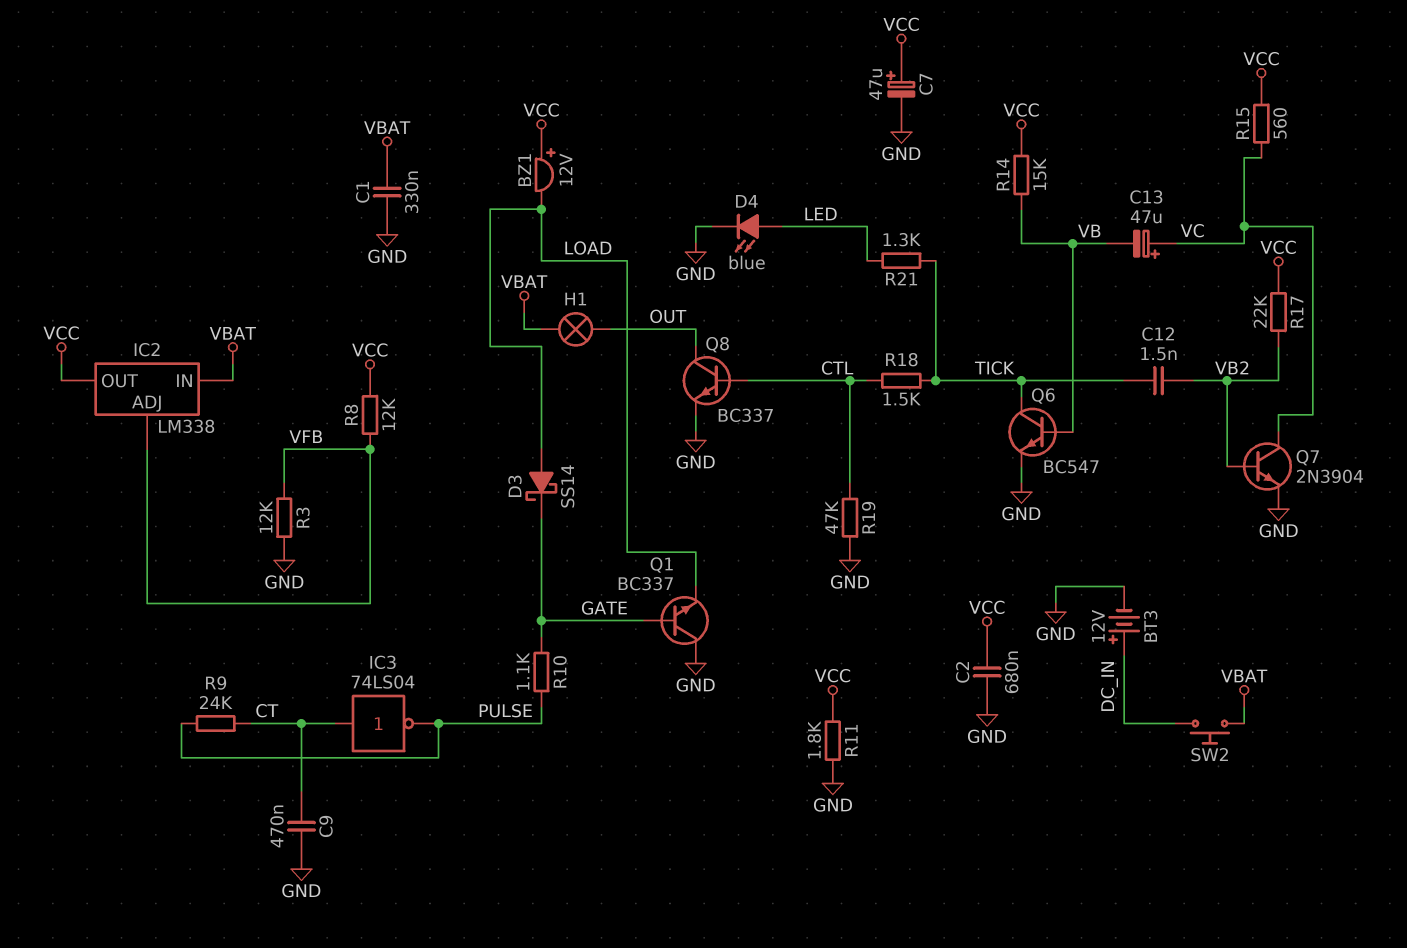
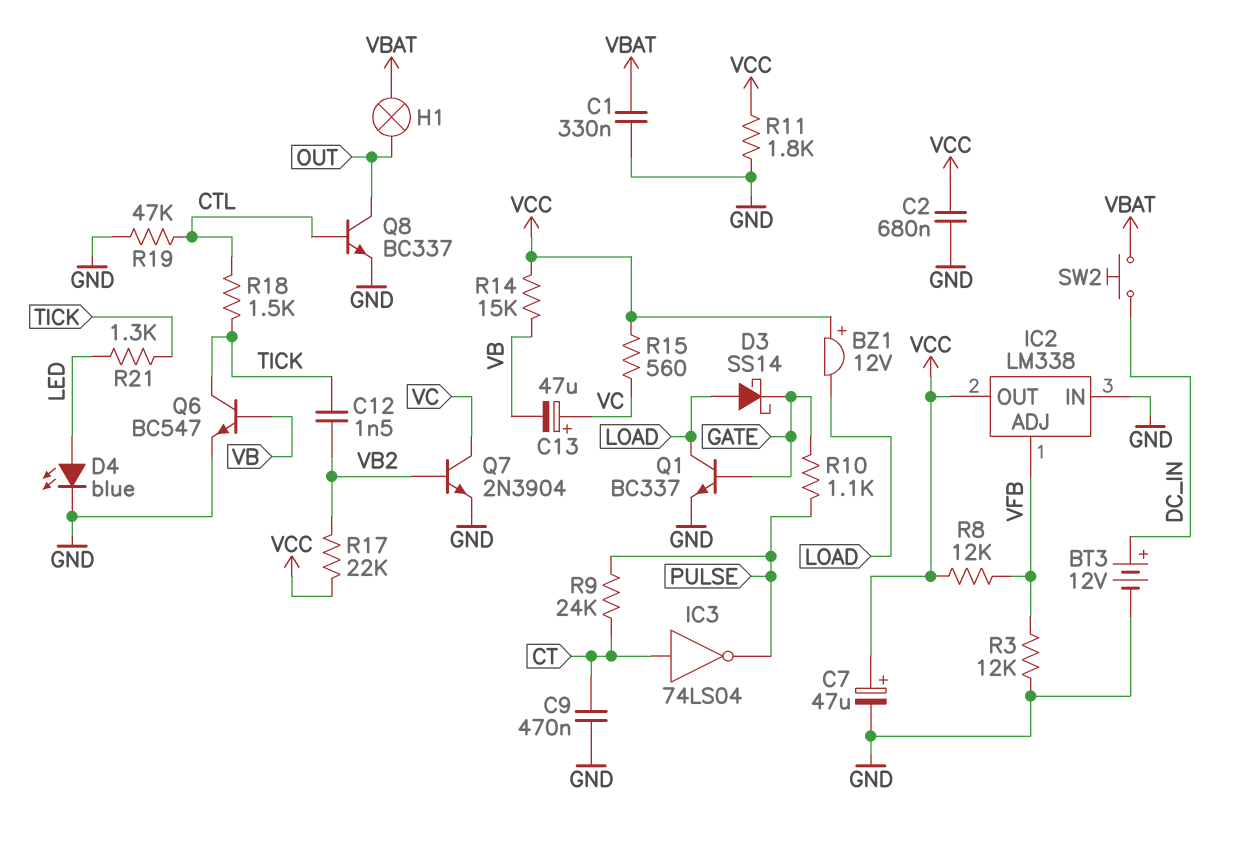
IC2 pin IN: VBAT -> GND
Q1: NPN BC337 (B GATE, C GND, E LOAD) -> NPN BC337 (B GATE, C LOAD, E GND)

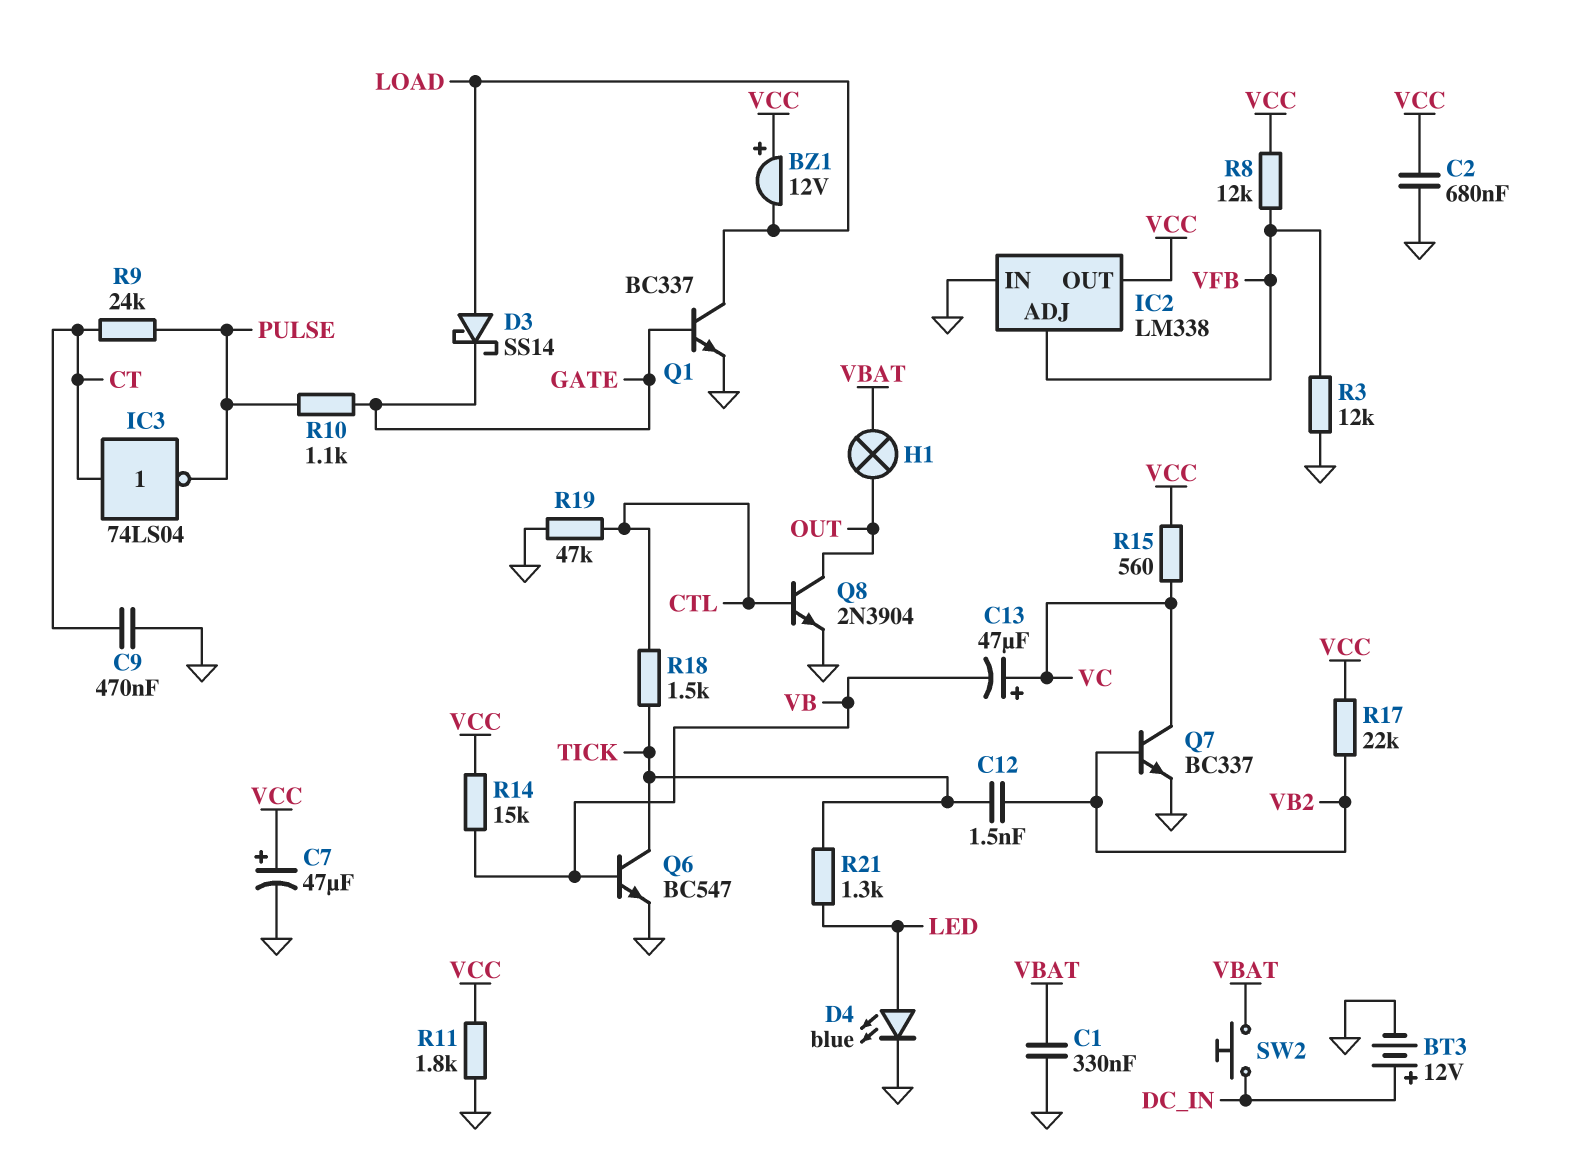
Q7: NPN 2N3904 (B VB2, C VC, E GND) -> NPN BC337 (B VB2, C VC, E GND)
Q8: NPN BC337 (B CTL, C OUT, E GND) -> NPN 2N3904 (B CTL, C OUT, E GND)

